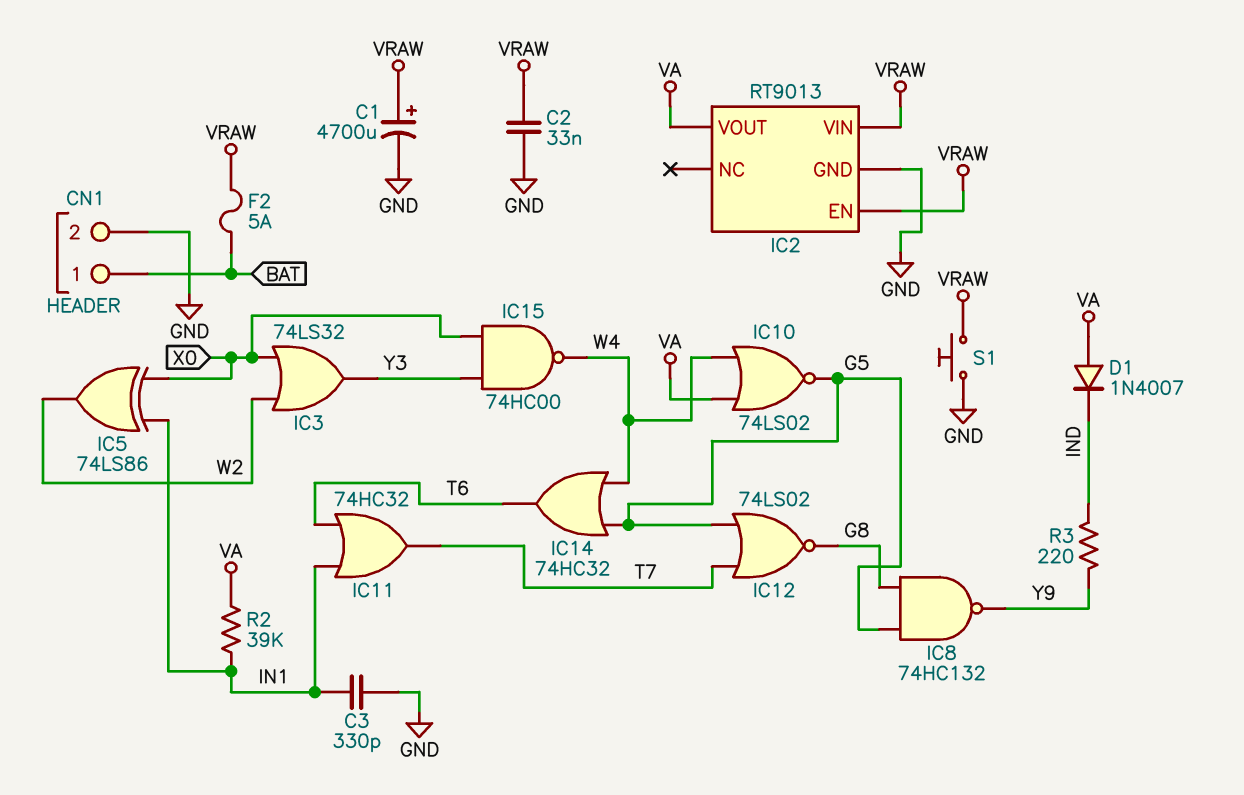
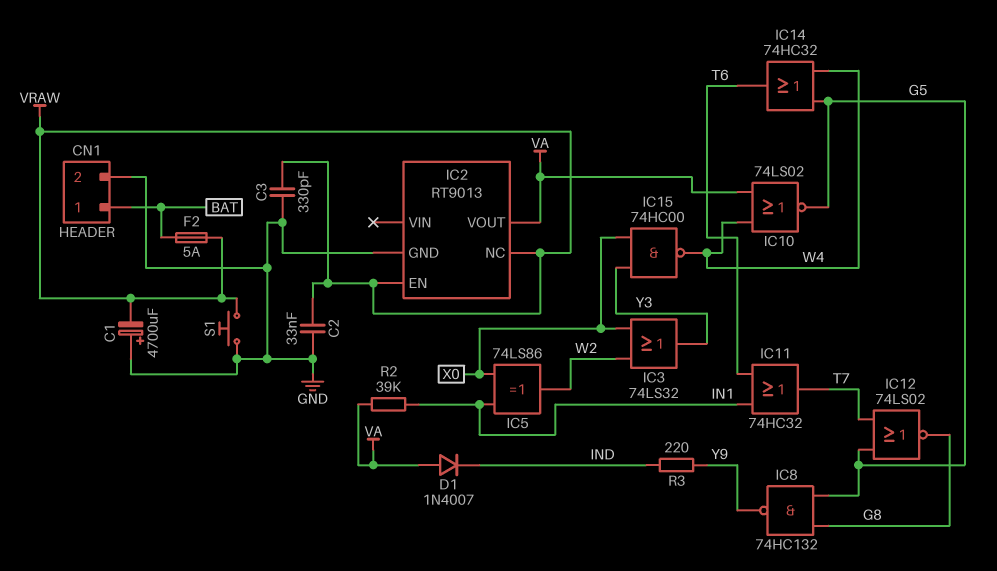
C1: 4700uF (plus VRAW, minus GND) -> 4700uF (plus GND, minus VRAW)
C3: 330pF (GND, IN1) -> 330pF (GND, VRAW)
IC2 pin NC: none -> VRAW
IC2 pin VIN: VRAW -> none

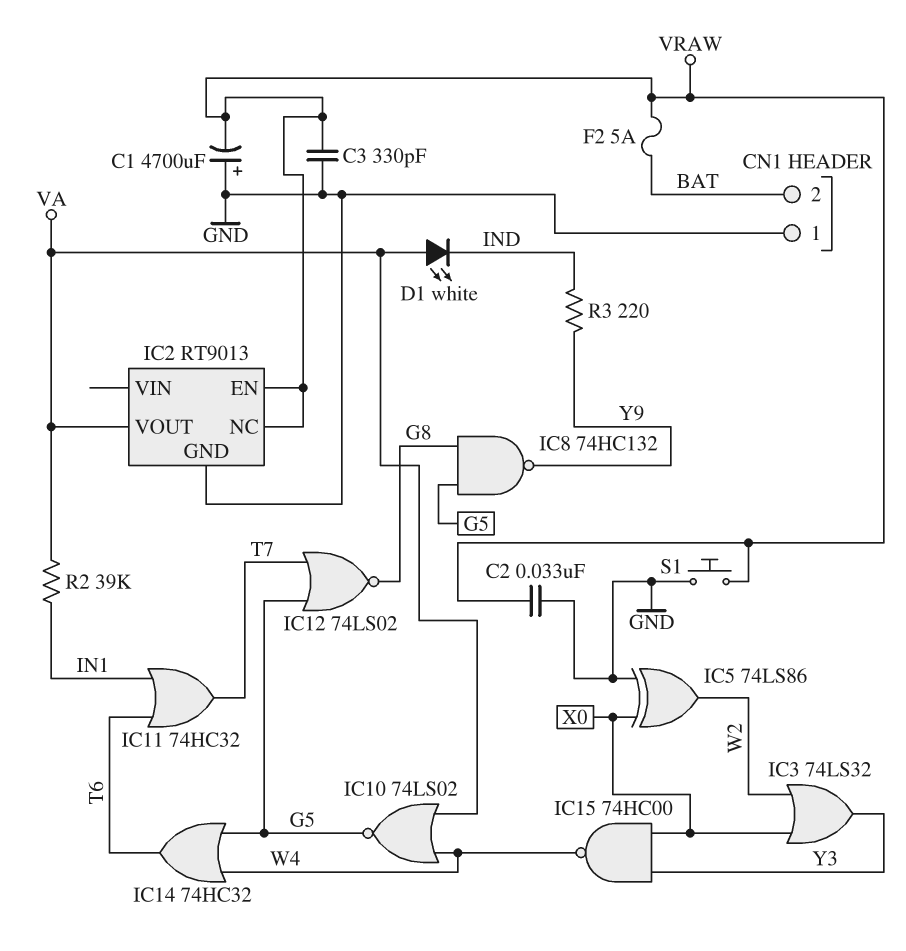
CN1 pin 1: BAT -> GND
CN1 pin 2: GND -> BAT
D1: diode 1N4007 (A VA, K IND) -> LED white (A VA, K IND)
IC5: XOR 74LS86 (in IN1, in X0, out W2) -> XOR 74LS86 (in GND, in X0, out W2)

